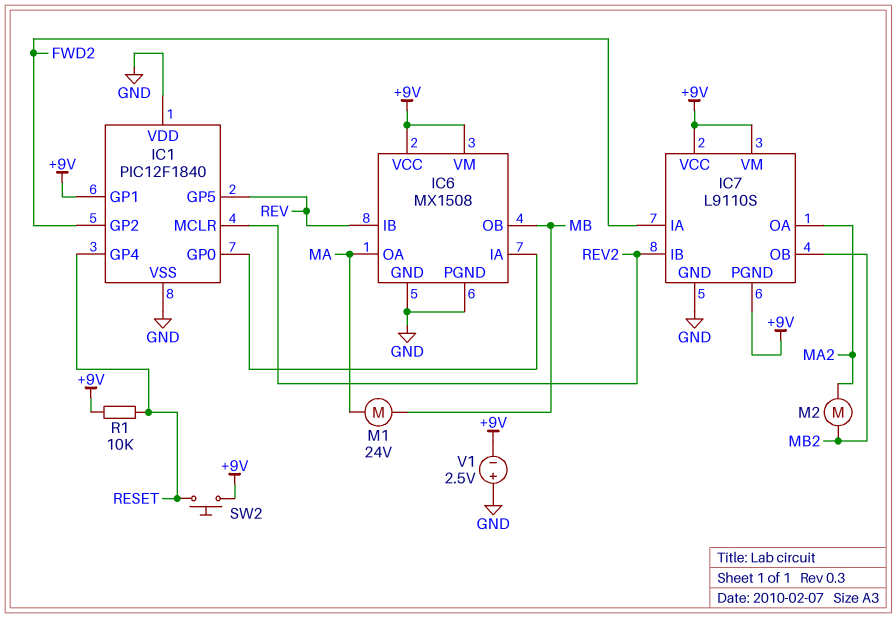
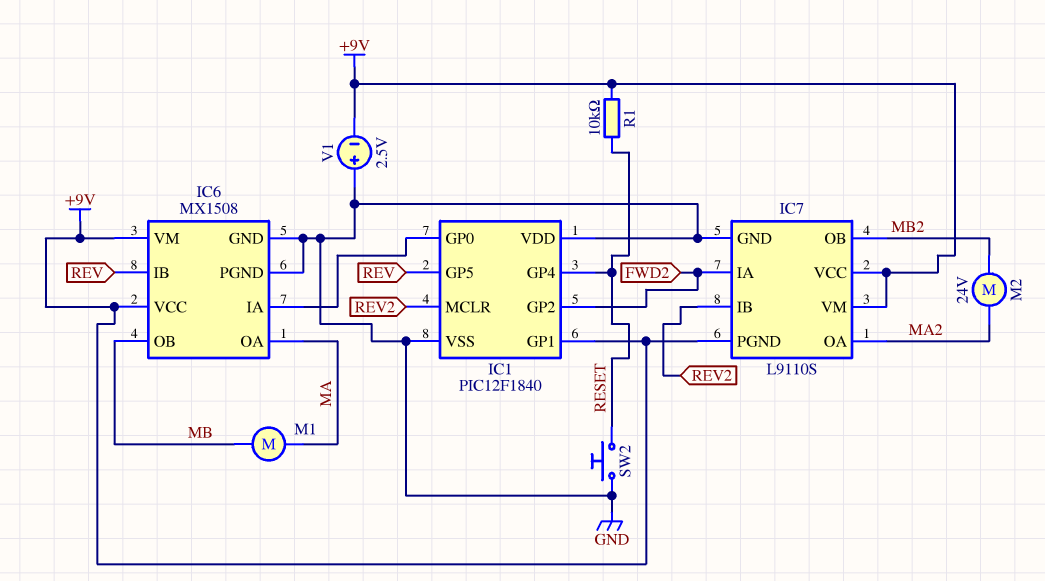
M1: motor 24V (MA, MB) -> motor (MA, MB)
M2: motor (MA2, MB2) -> motor 24V (MA2, MB2)
SW2: button (+9V, RESET) -> button (GND, RESET)

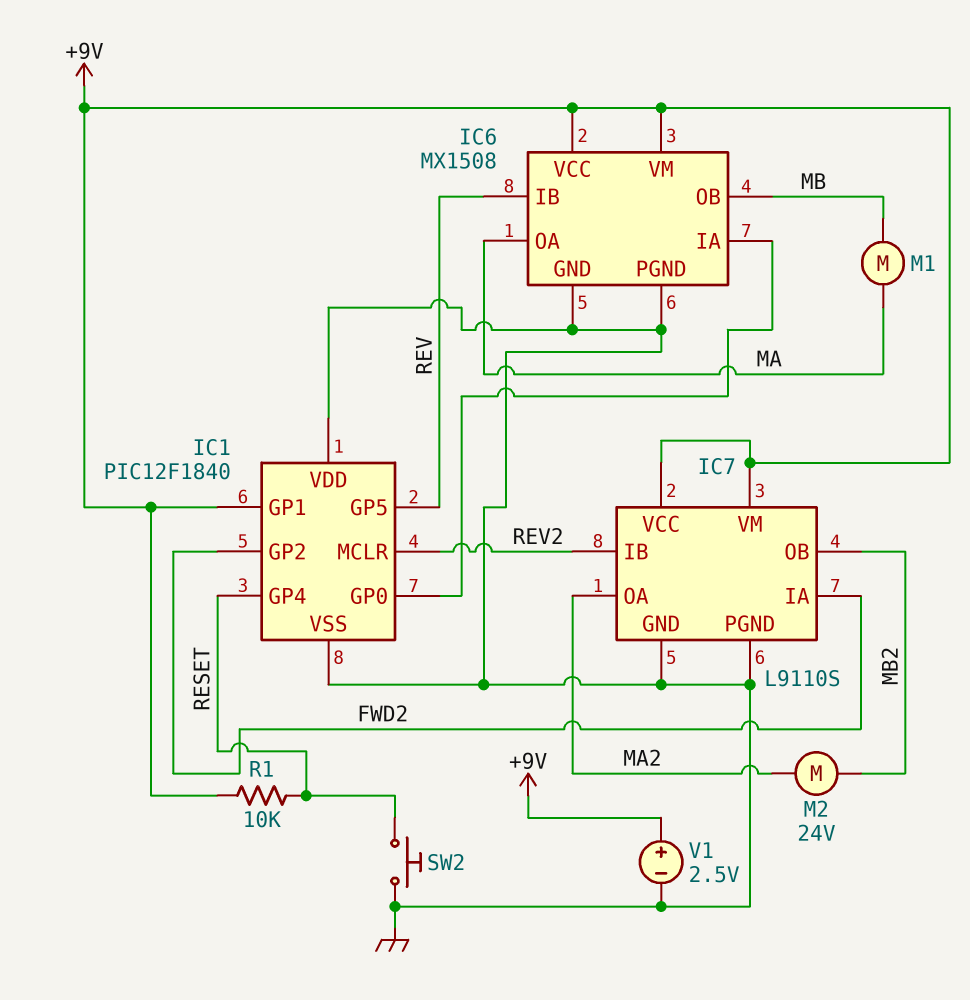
IC7 pin PGND: +9V -> GND
V1: 2.5V (plus GND, minus +9V) -> 2.5V (plus +9V, minus GND)

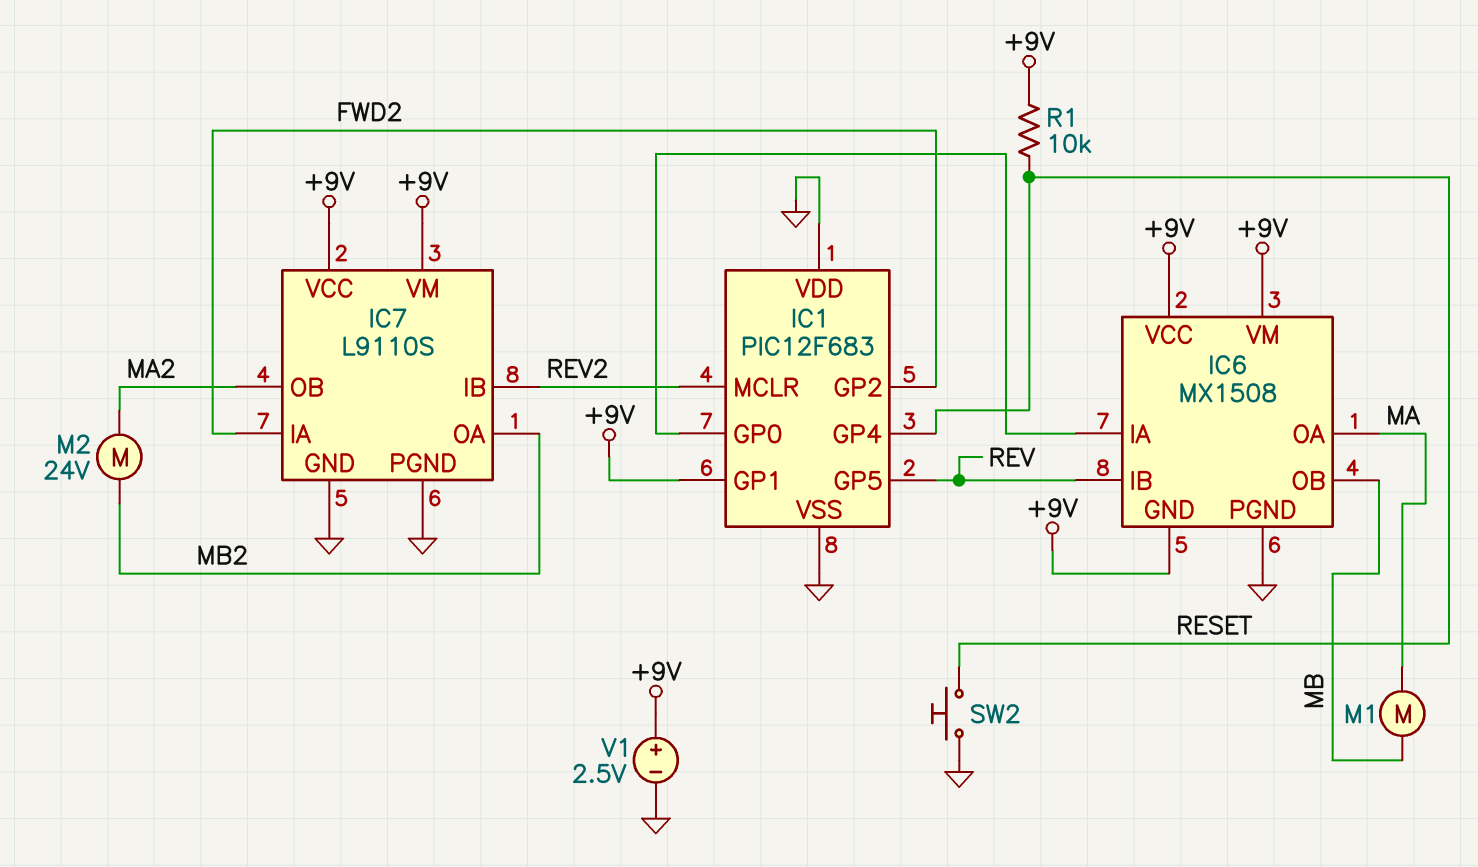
IC1: PIC12F1840 -> PIC12F683
IC6 pin GND: GND -> +9V
IC7 pin OA: MA2 -> MB2
IC7 pin OB: MB2 -> MA2

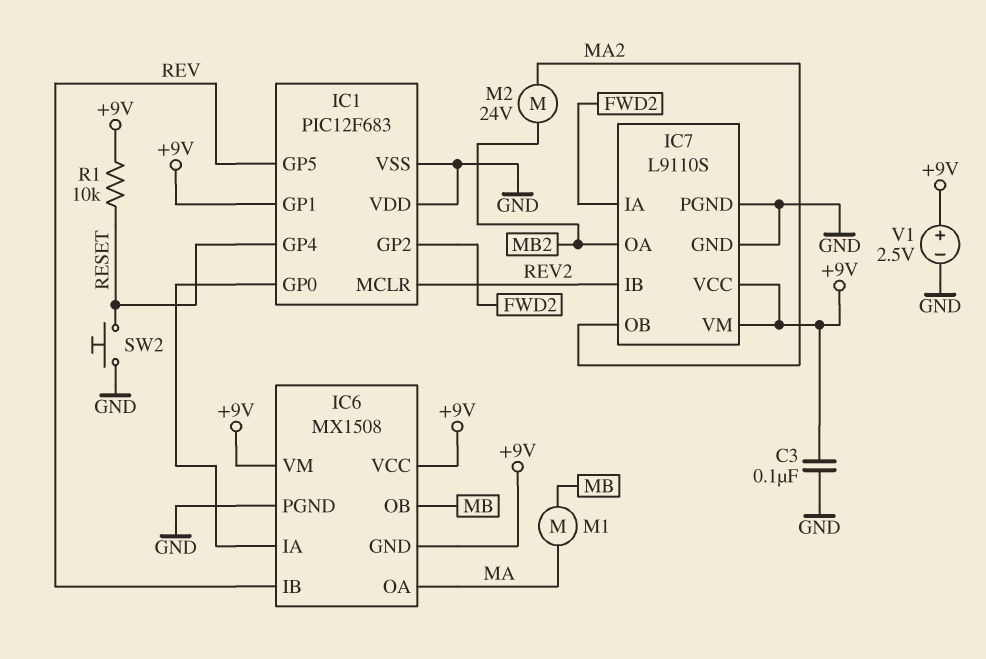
C3: none -> 100nF (+9V, GND)

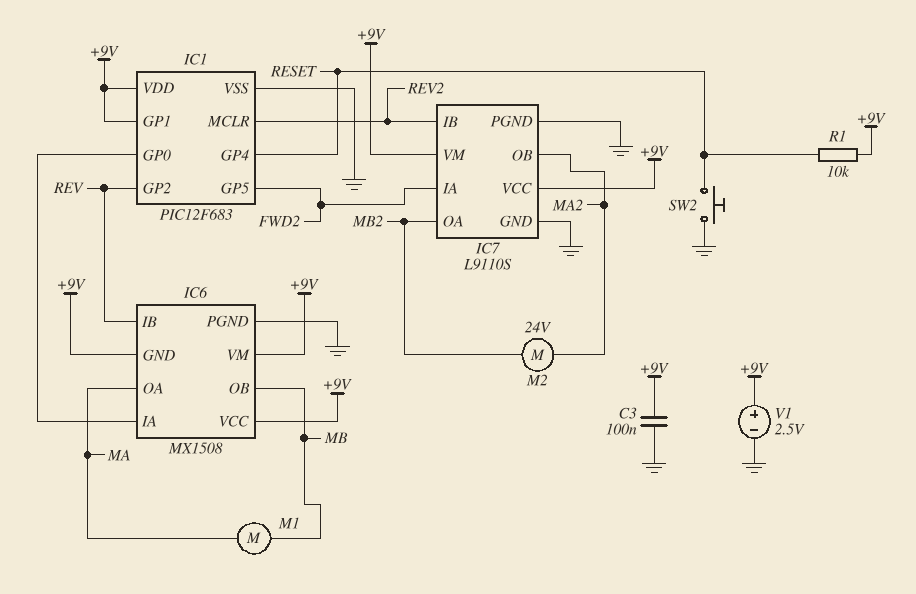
IC1 pin GP2: FWD2 -> REV
IC1 pin GP5: REV -> FWD2
IC1 pin VDD: GND -> +9V

